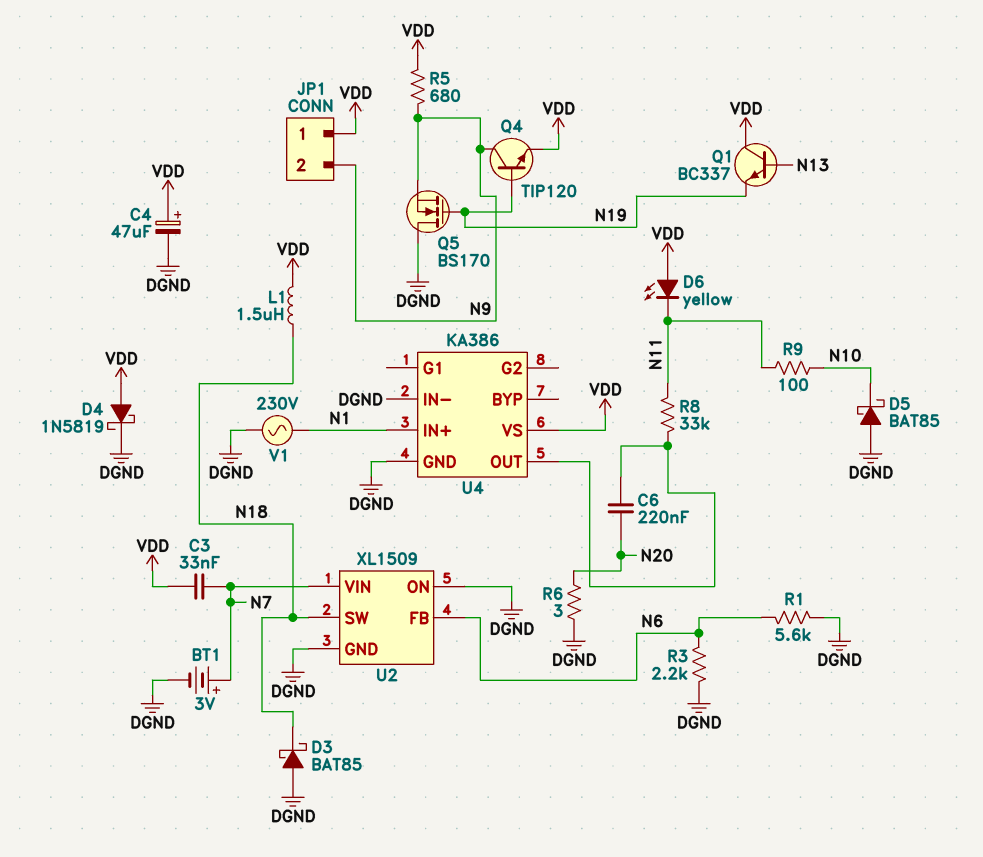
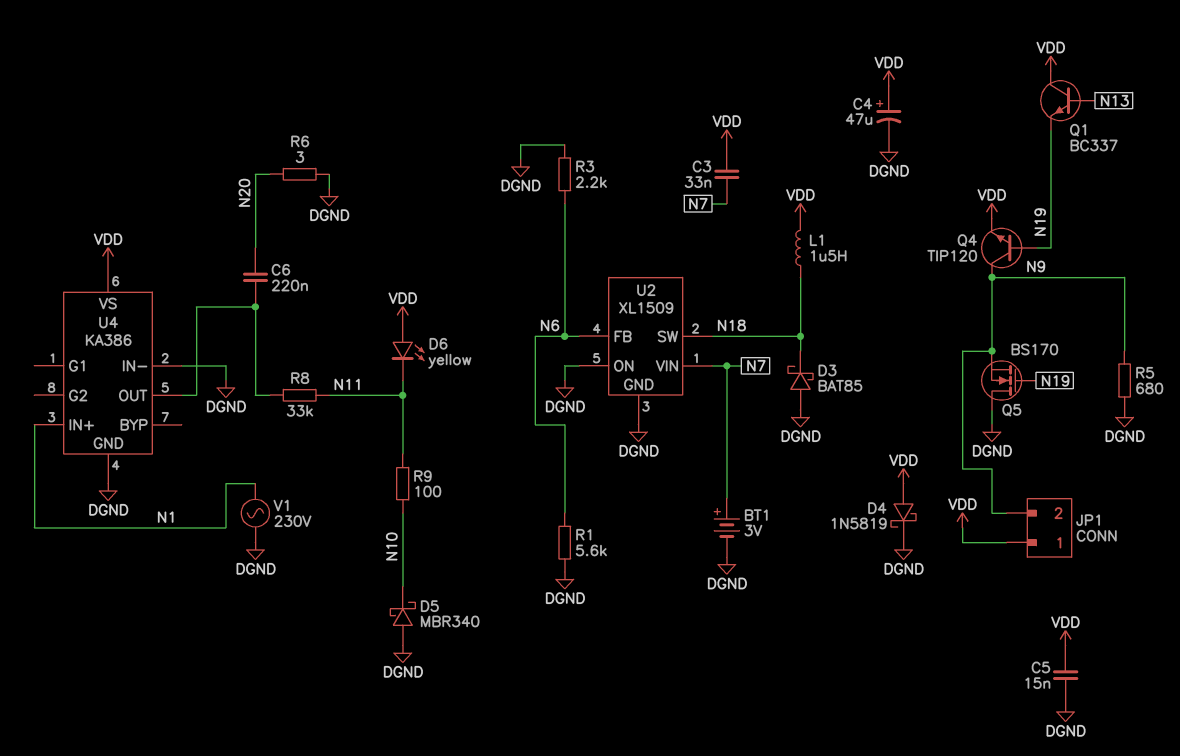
C5: none -> 15nF (DGND, VDD)
D5: schottky BAT85 (A DGND, K N10) -> schottky MBR340 (A DGND, K N10)
R5: 680 (N9, VDD) -> 680 (DGND, N9)

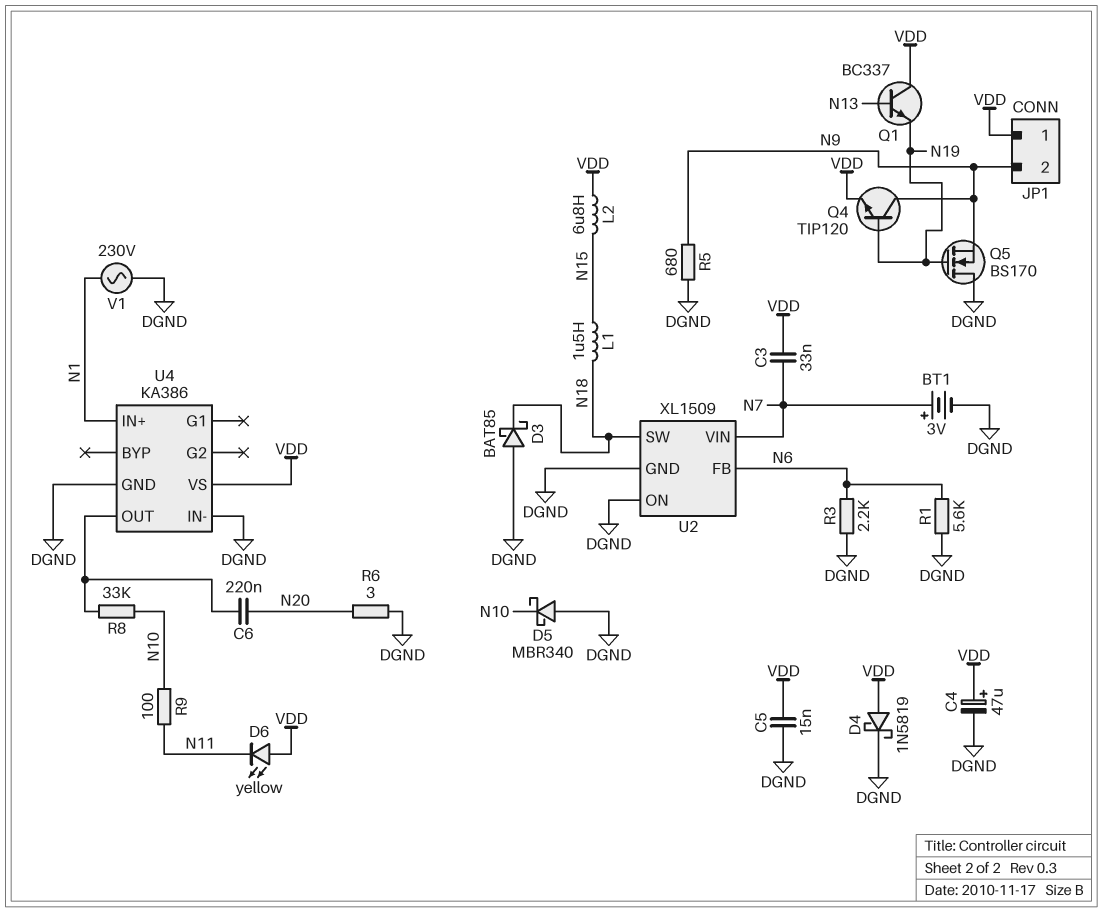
L1: 1.5uH (N18, VDD) -> 1.5uH (N15, N18)
L2: none -> 6.8uH (N15, VDD)
R8: 33k (N11, U4/OUT) -> 33k (N10, U4/OUT)

